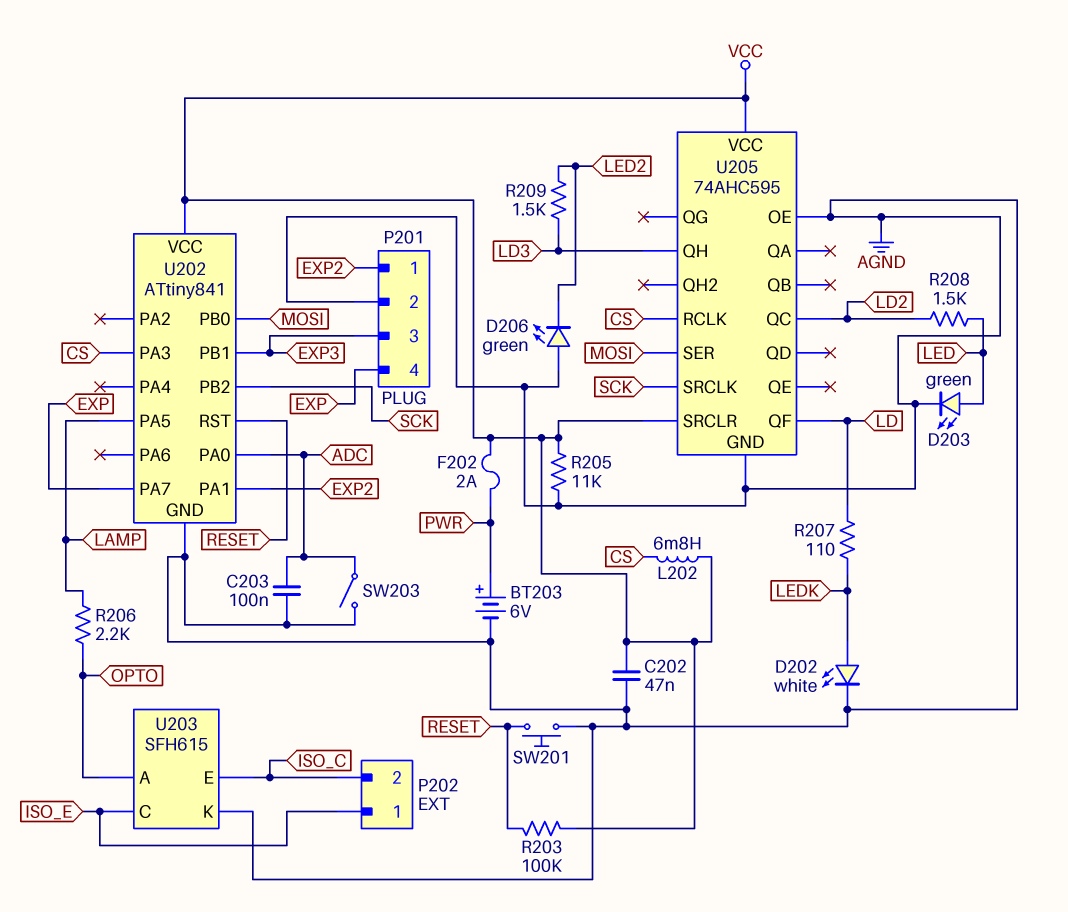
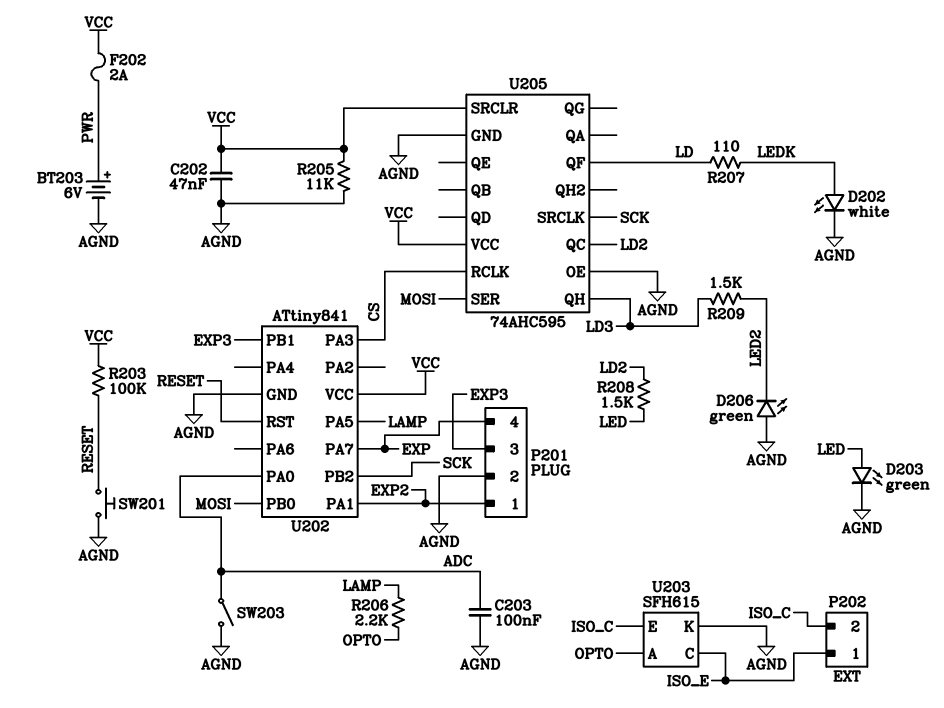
L202: 6.8mH (CS, VCC) -> none

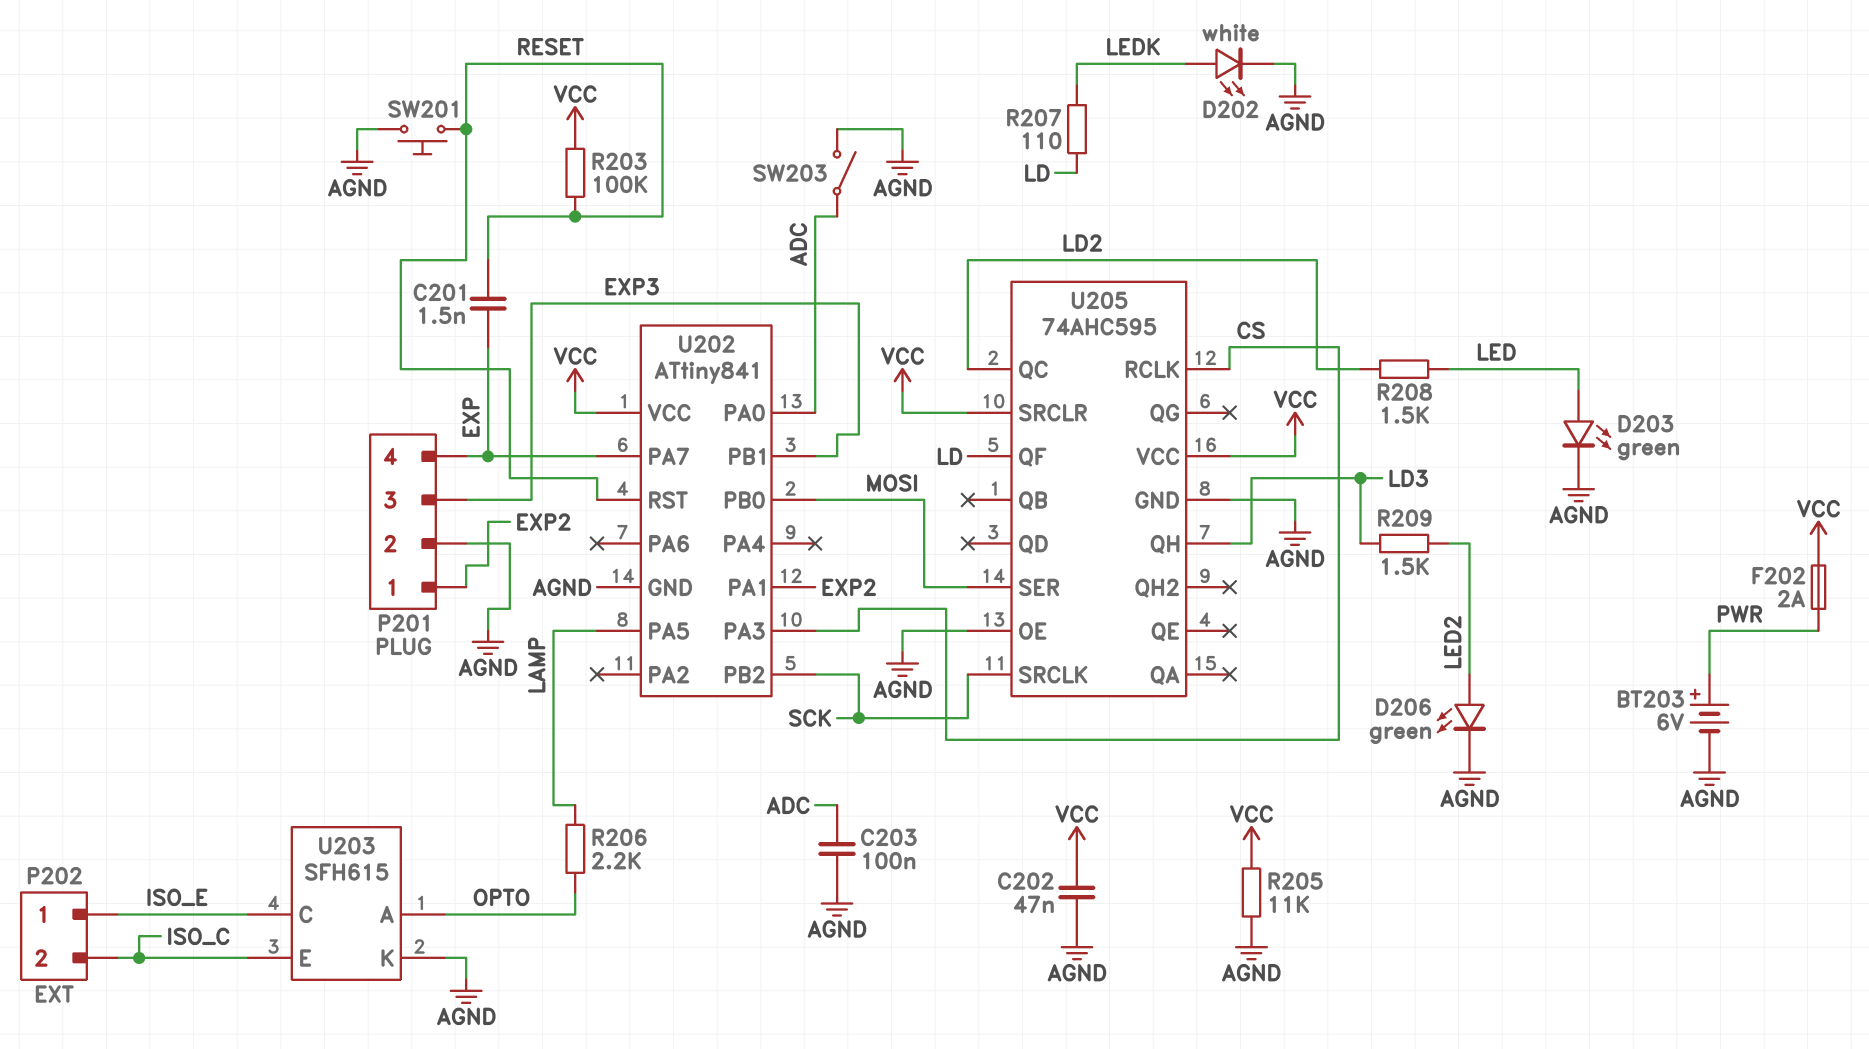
C201: none -> 1.5nF (EXP, RESET)
D206: LED green (A AGND, K LED2) -> LED green (A LED2, K AGND)

